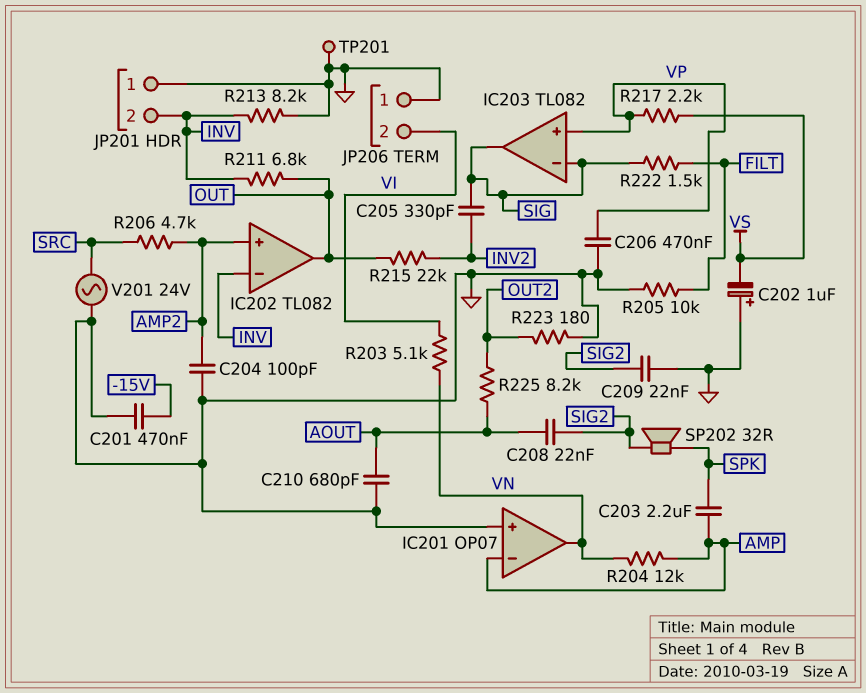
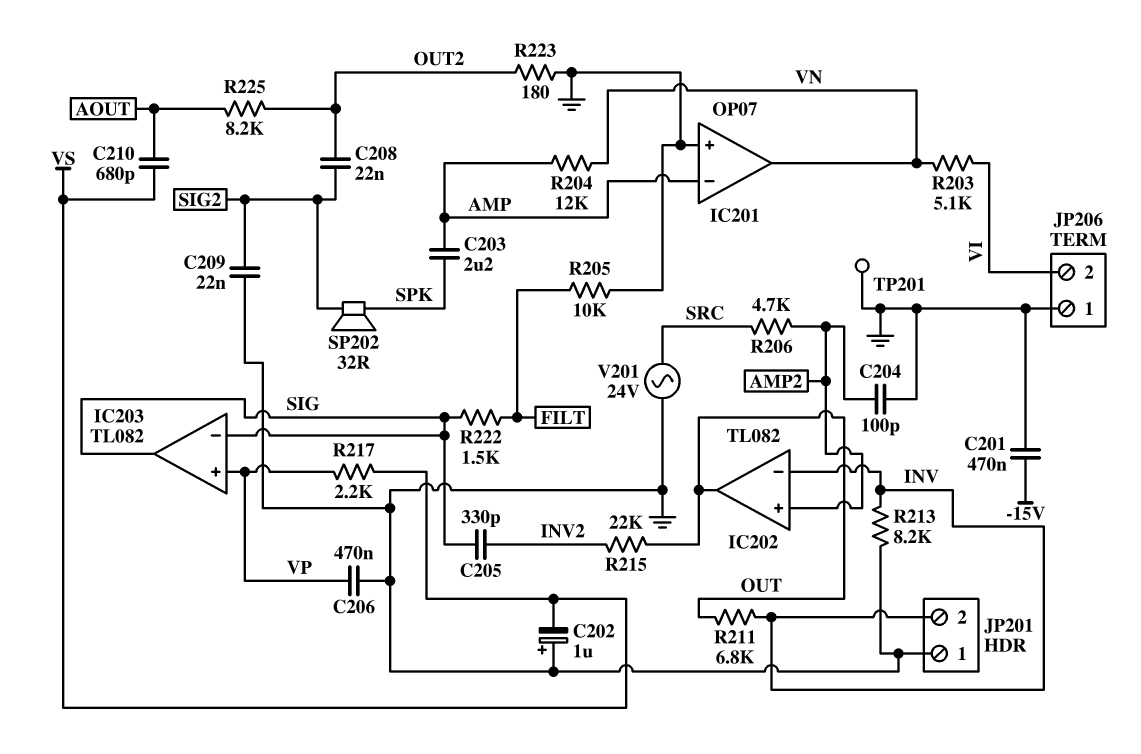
C208: 22nF (AOUT, SIG2) -> 22nF (OUT2, SIG2)
C210: 680pF (AOUT, GND) -> 680pF (AOUT, VS)

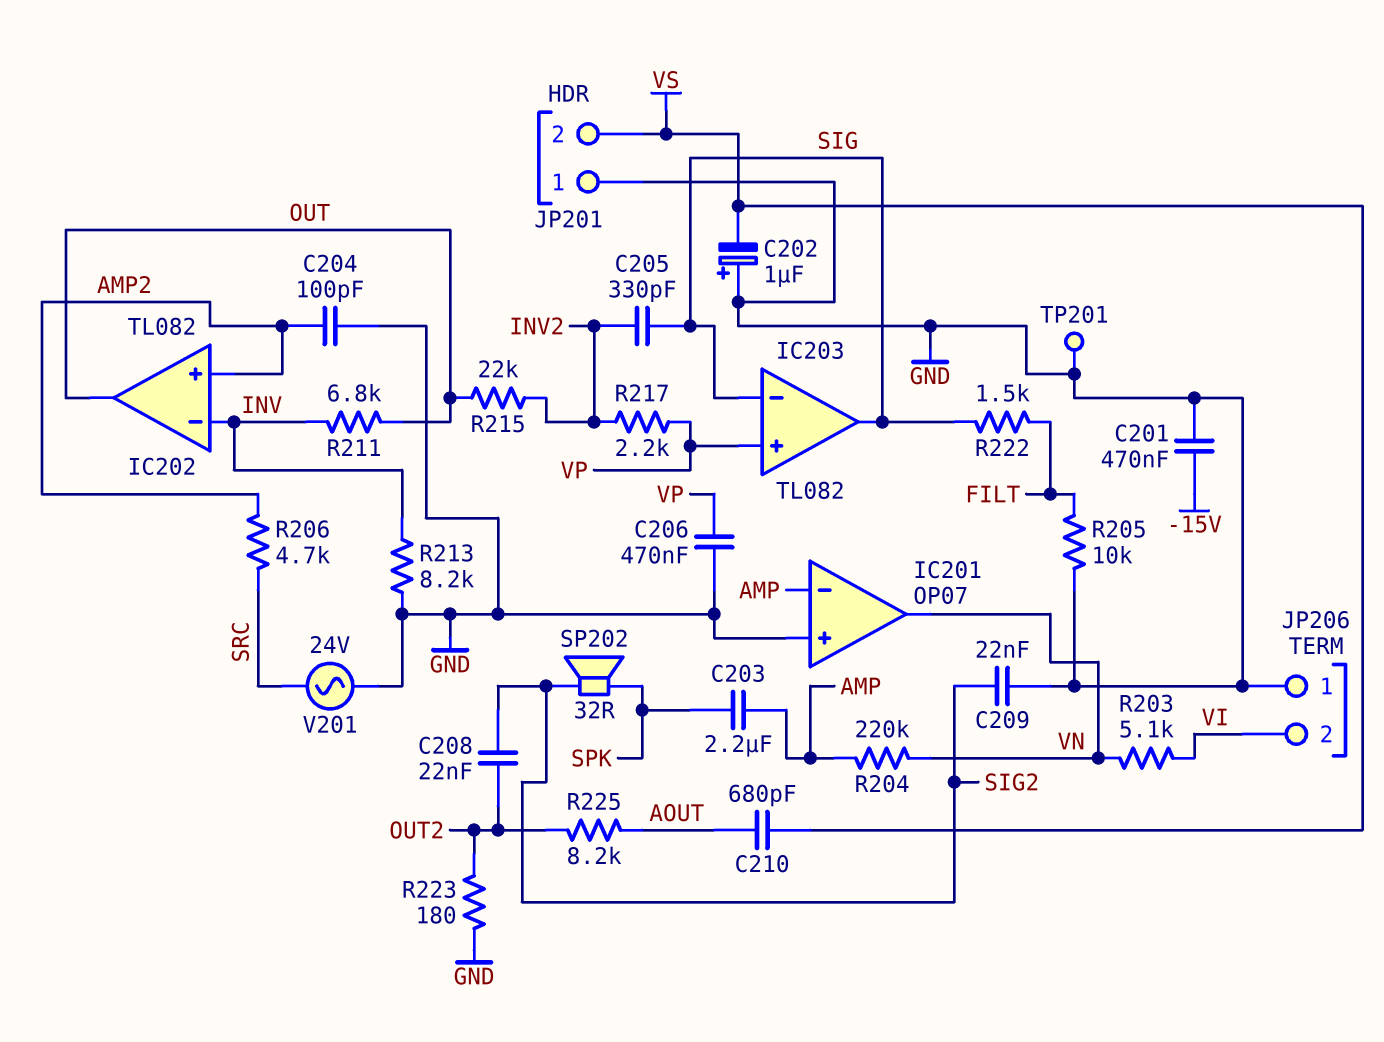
JP201 pin 2: INV -> VS
R204: 12k (AMP, VN) -> 220k (AMP, VN)
R217: 2.2k (VP, VS) -> 2.2k (INV2, VP)

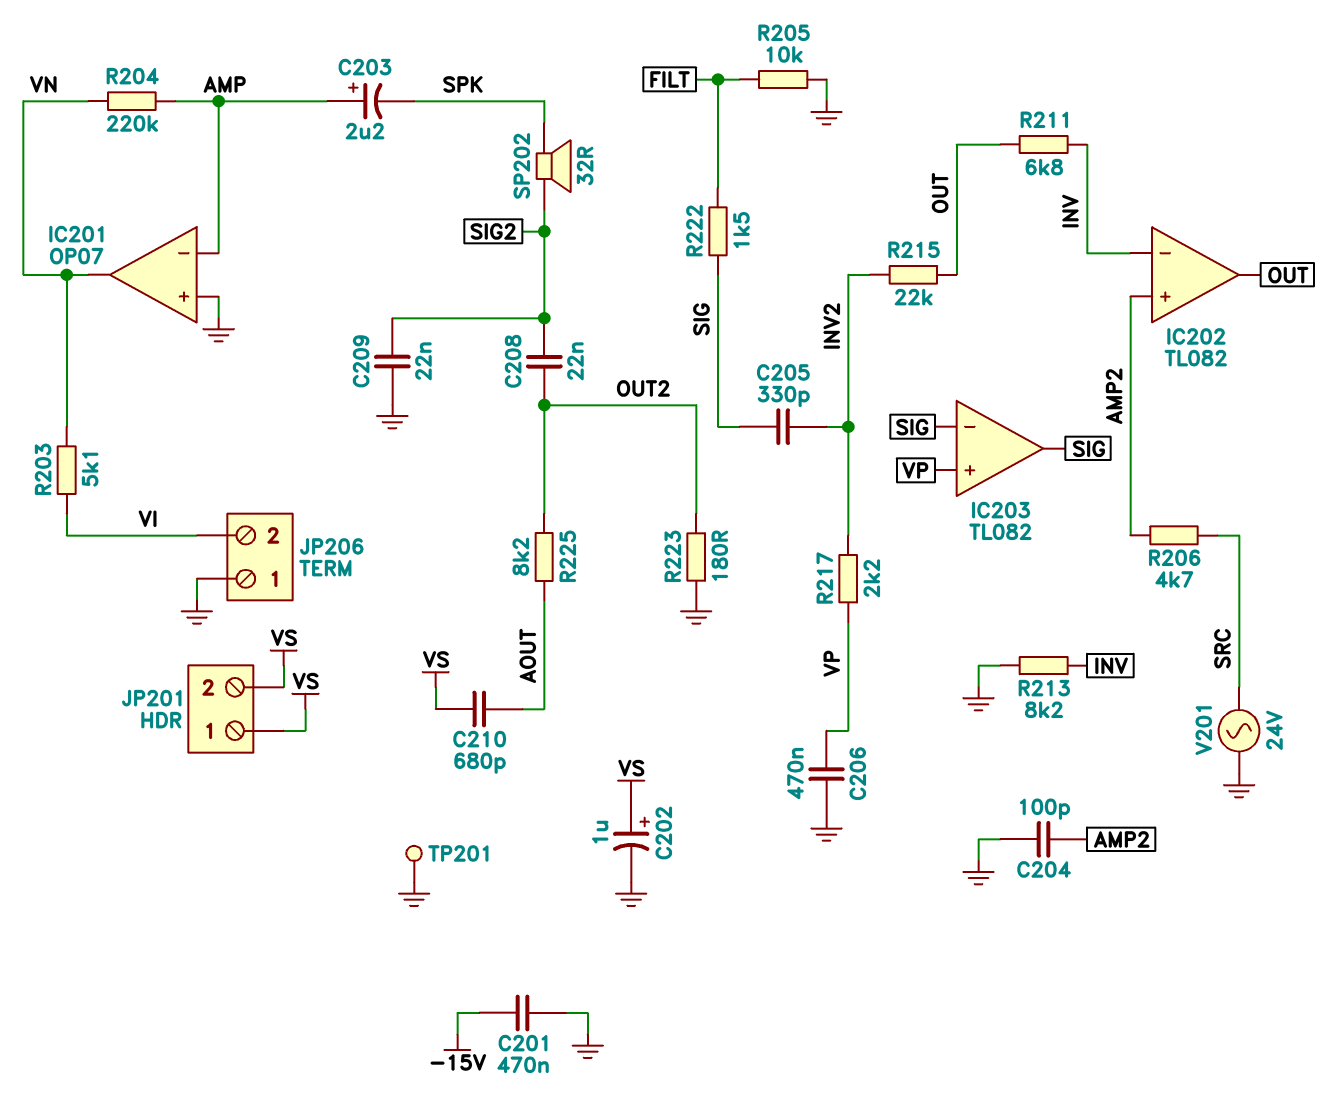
C202: 1uF (plus GND, minus VS) -> 1uF (plus VS, minus GND)
C203: 2.2uF (AMP, SPK) -> 2.2uF (plus AMP, minus SPK)
JP201 pin 1: GND -> VS

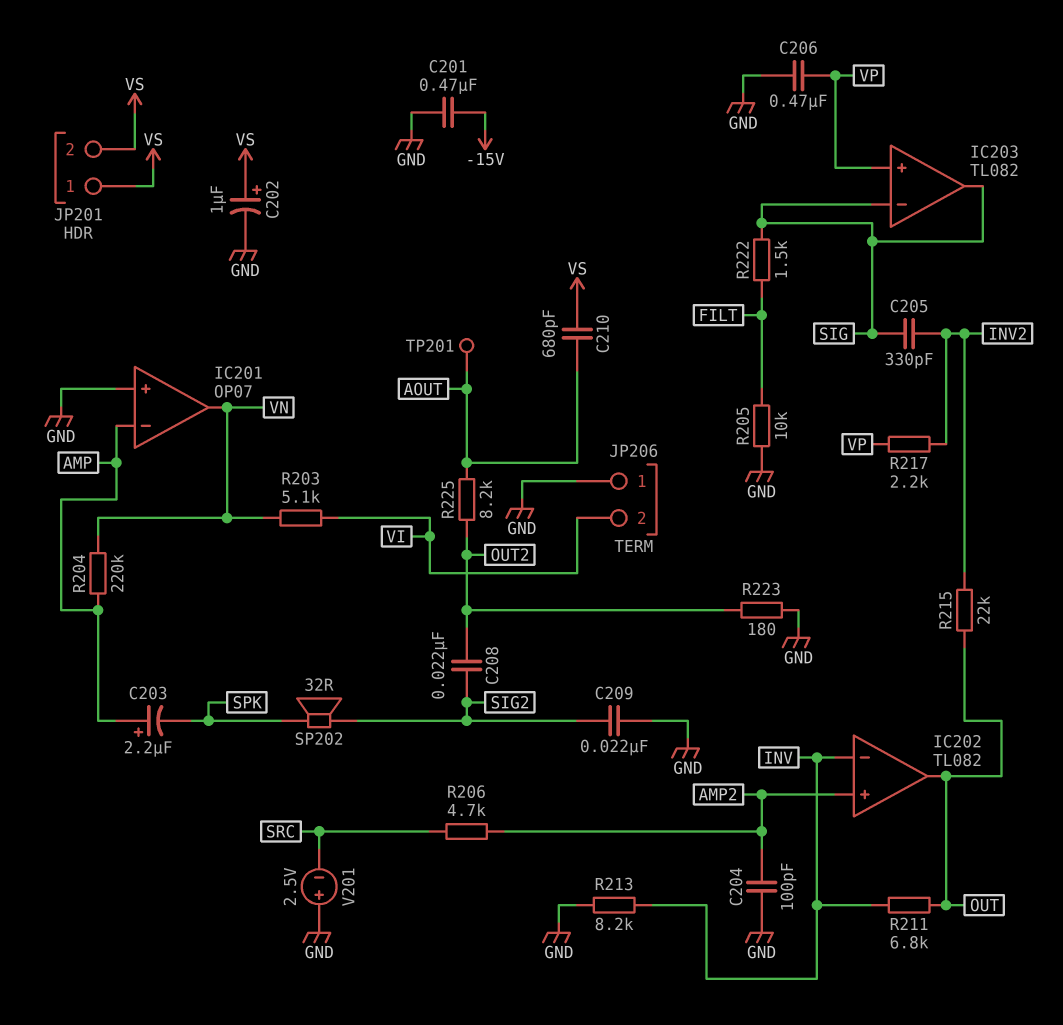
TP201: test point (GND) -> test point (AOUT)
V201: AC 24V (GND, SRC) -> 2.5V (plus GND, minus SRC)

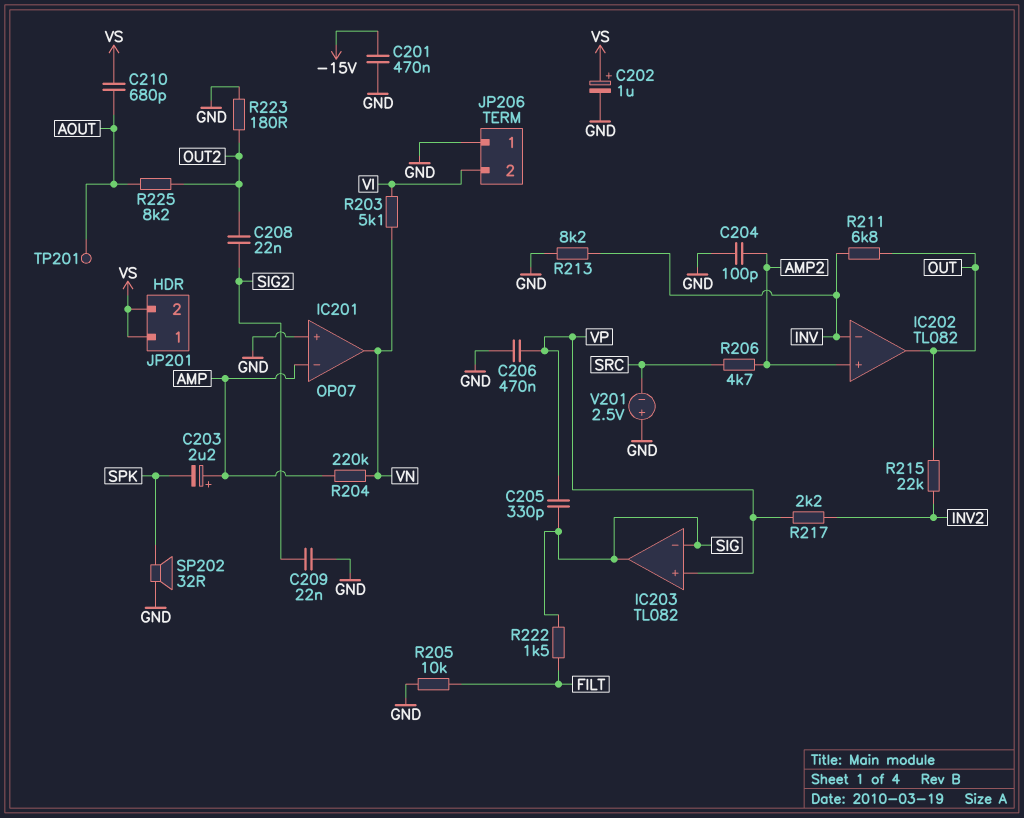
C205: 330pF (INV2, SIG) -> 330pF (SIG, VP)
SP202: speaker 32R (SIG2, SPK) -> speaker 32R (GND, SPK)

